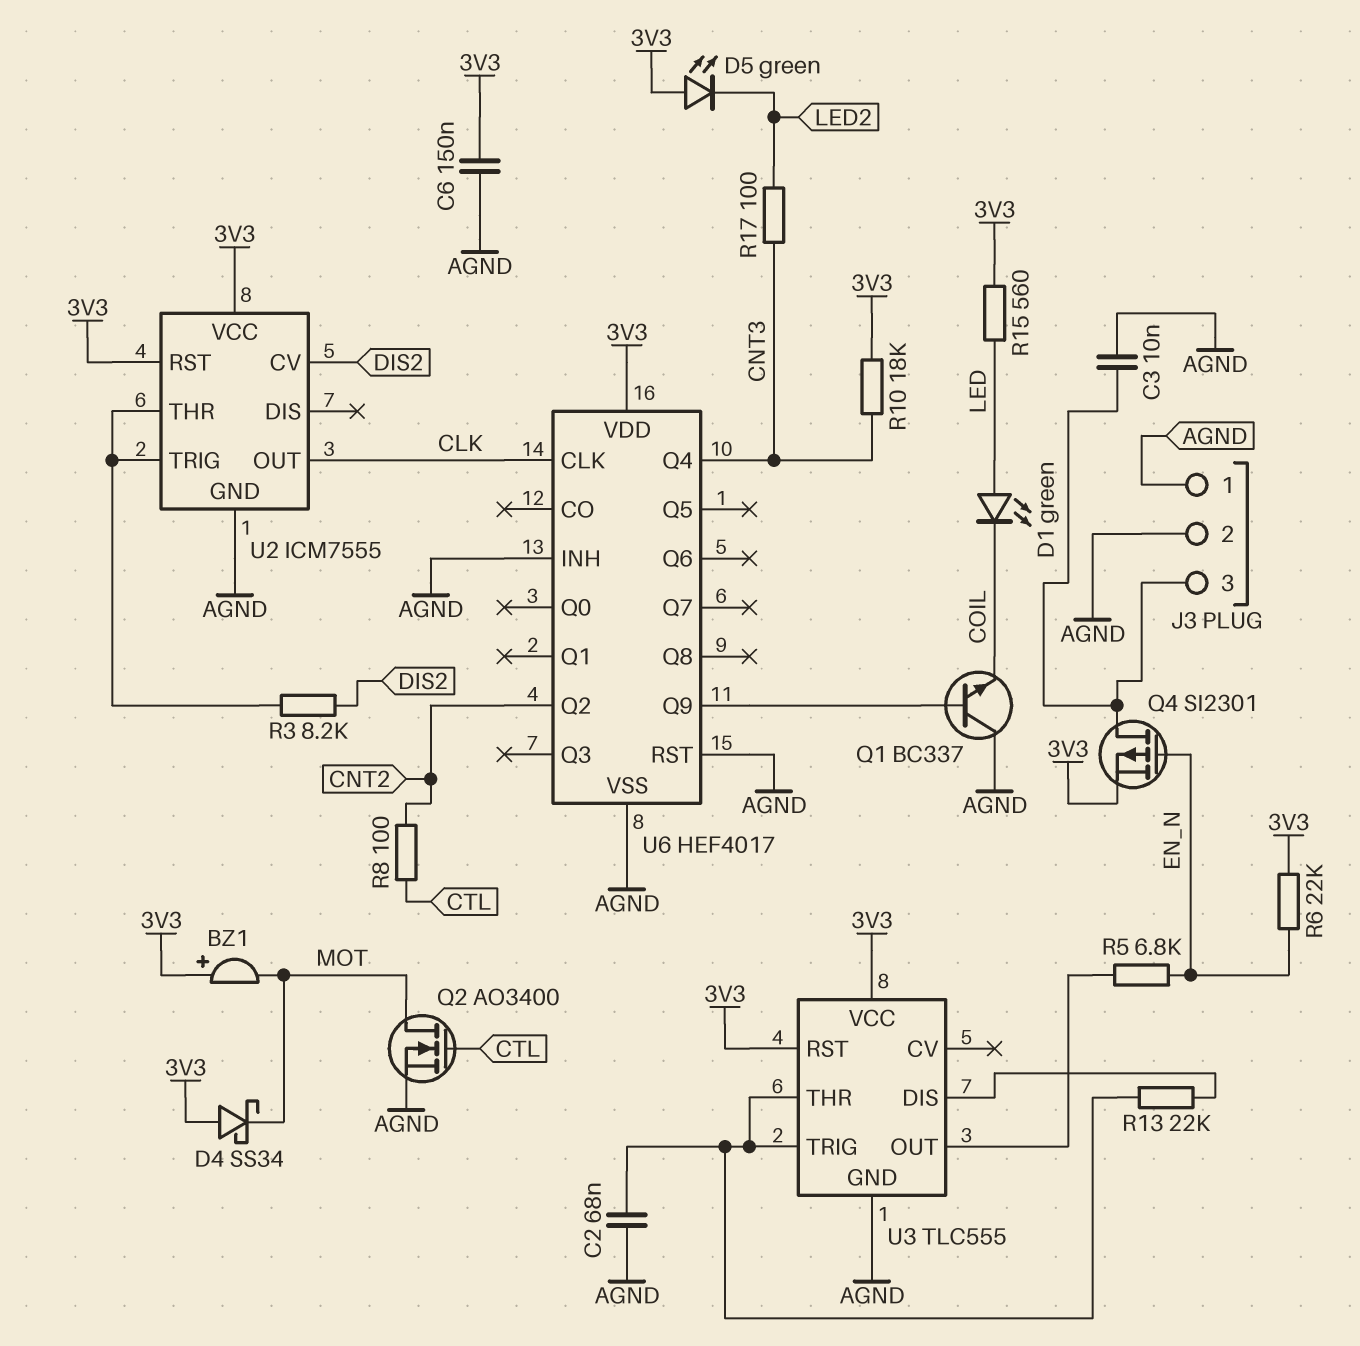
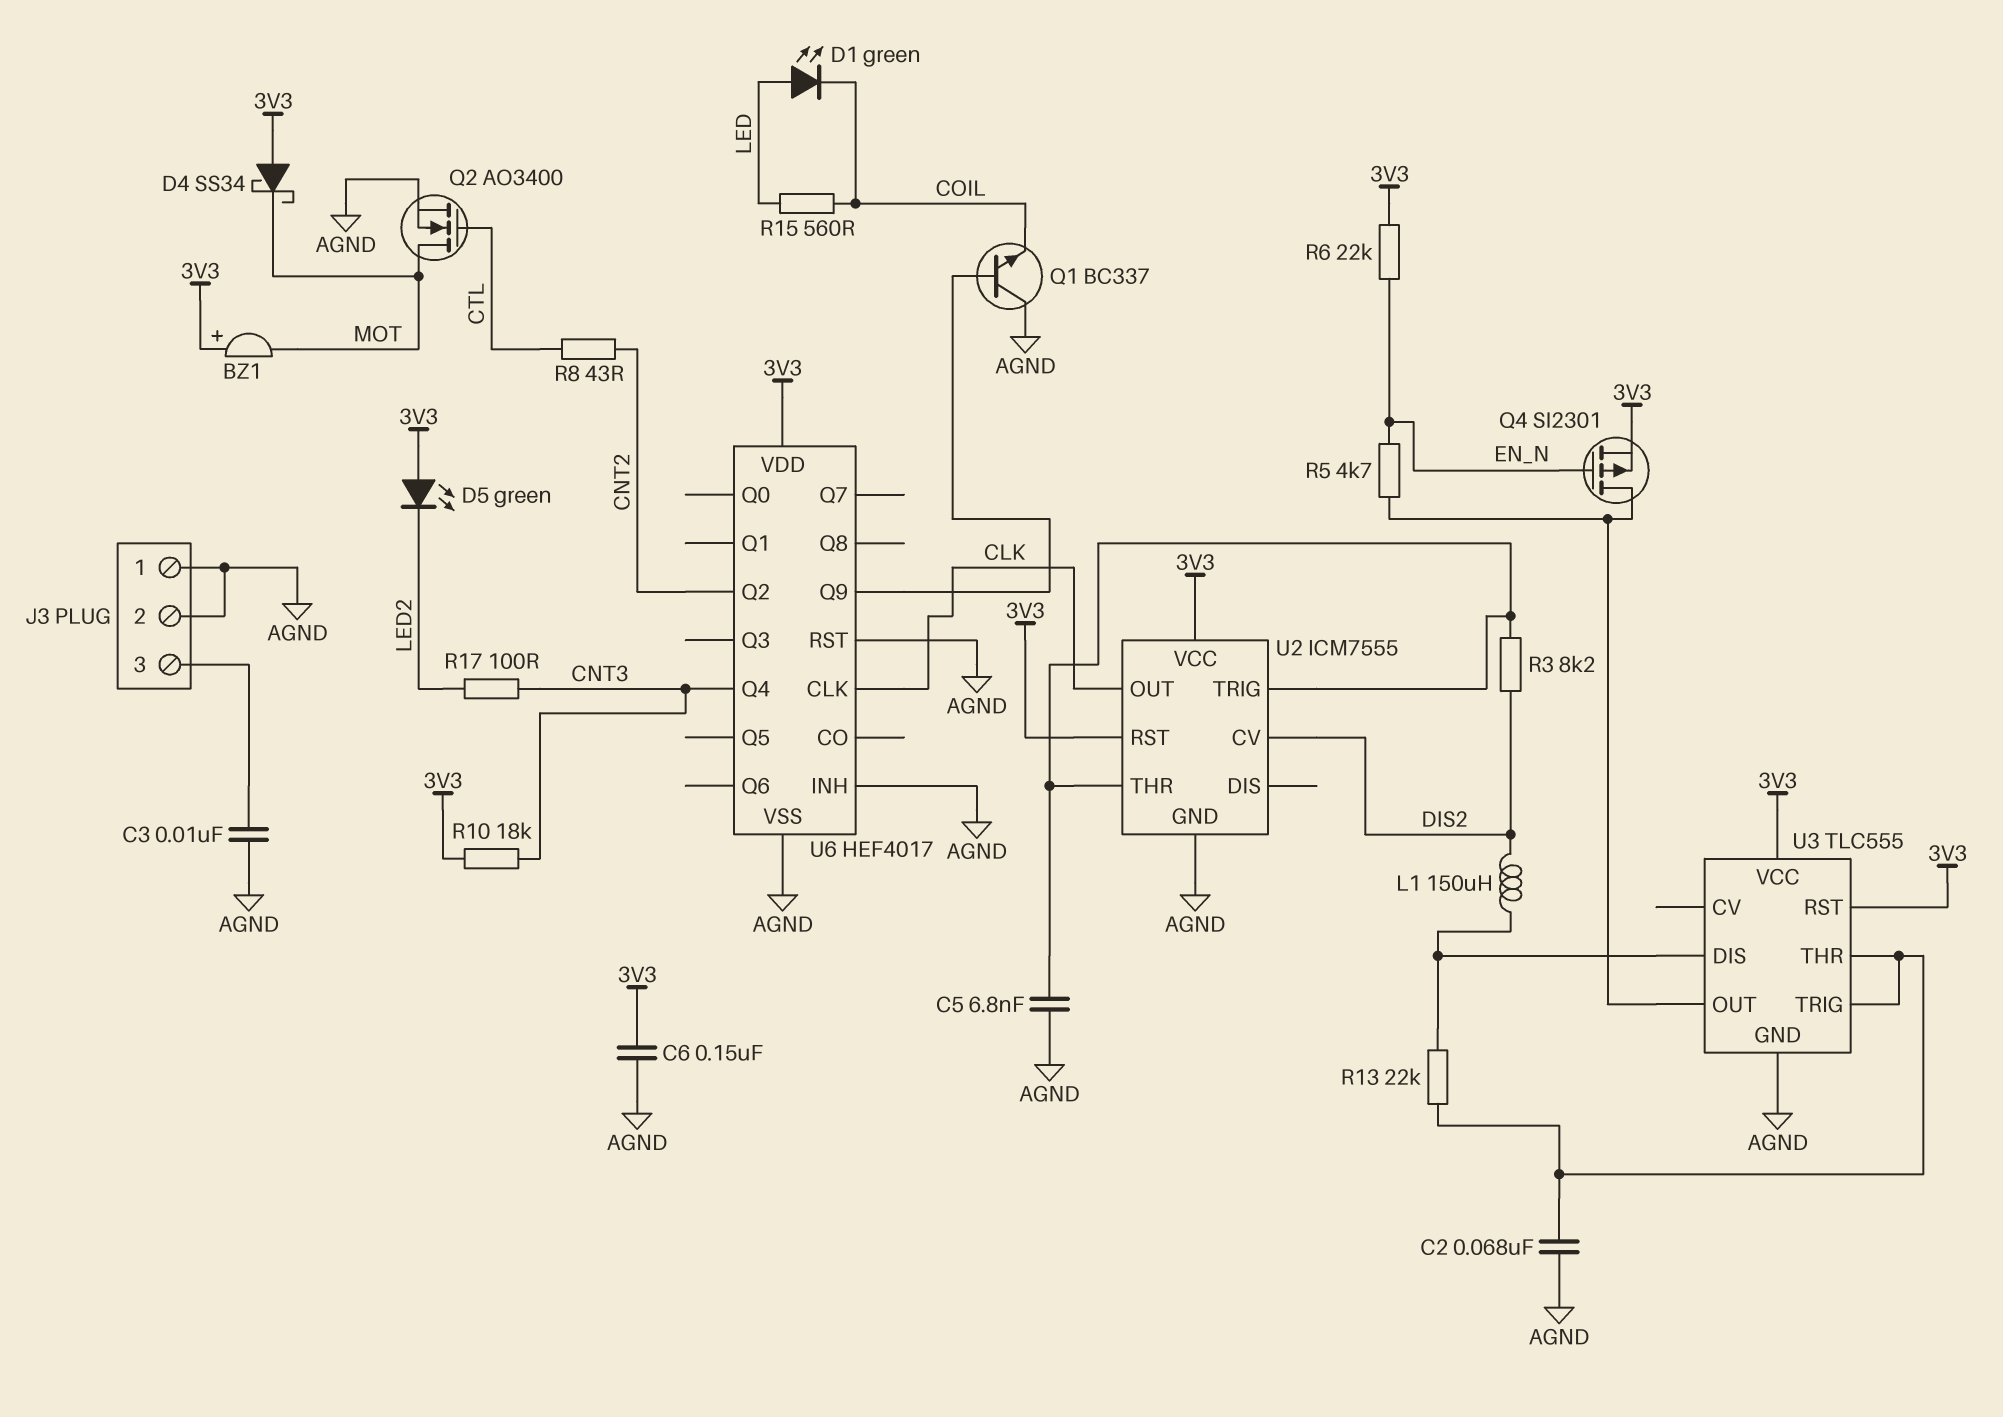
C5: none -> 6.8nF (AGND, U2/THR)
L1: none -> 150uH (DIS2, U3/DIS)
Q4: PMOS SI2301 (G EN_N, D J3/3, S 3V3) -> PMOS SI2301 (G EN_N, D U3/OUT, S 3V3)
R5: 6.8k (EN_N, U3/OUT) -> 4.7k (EN_N, U3/OUT)
R8: 100 (CNT2, CTL) -> 43 (CNT2, CTL)
R15: 560 (3V3, LED) -> 560 (COIL, LED)

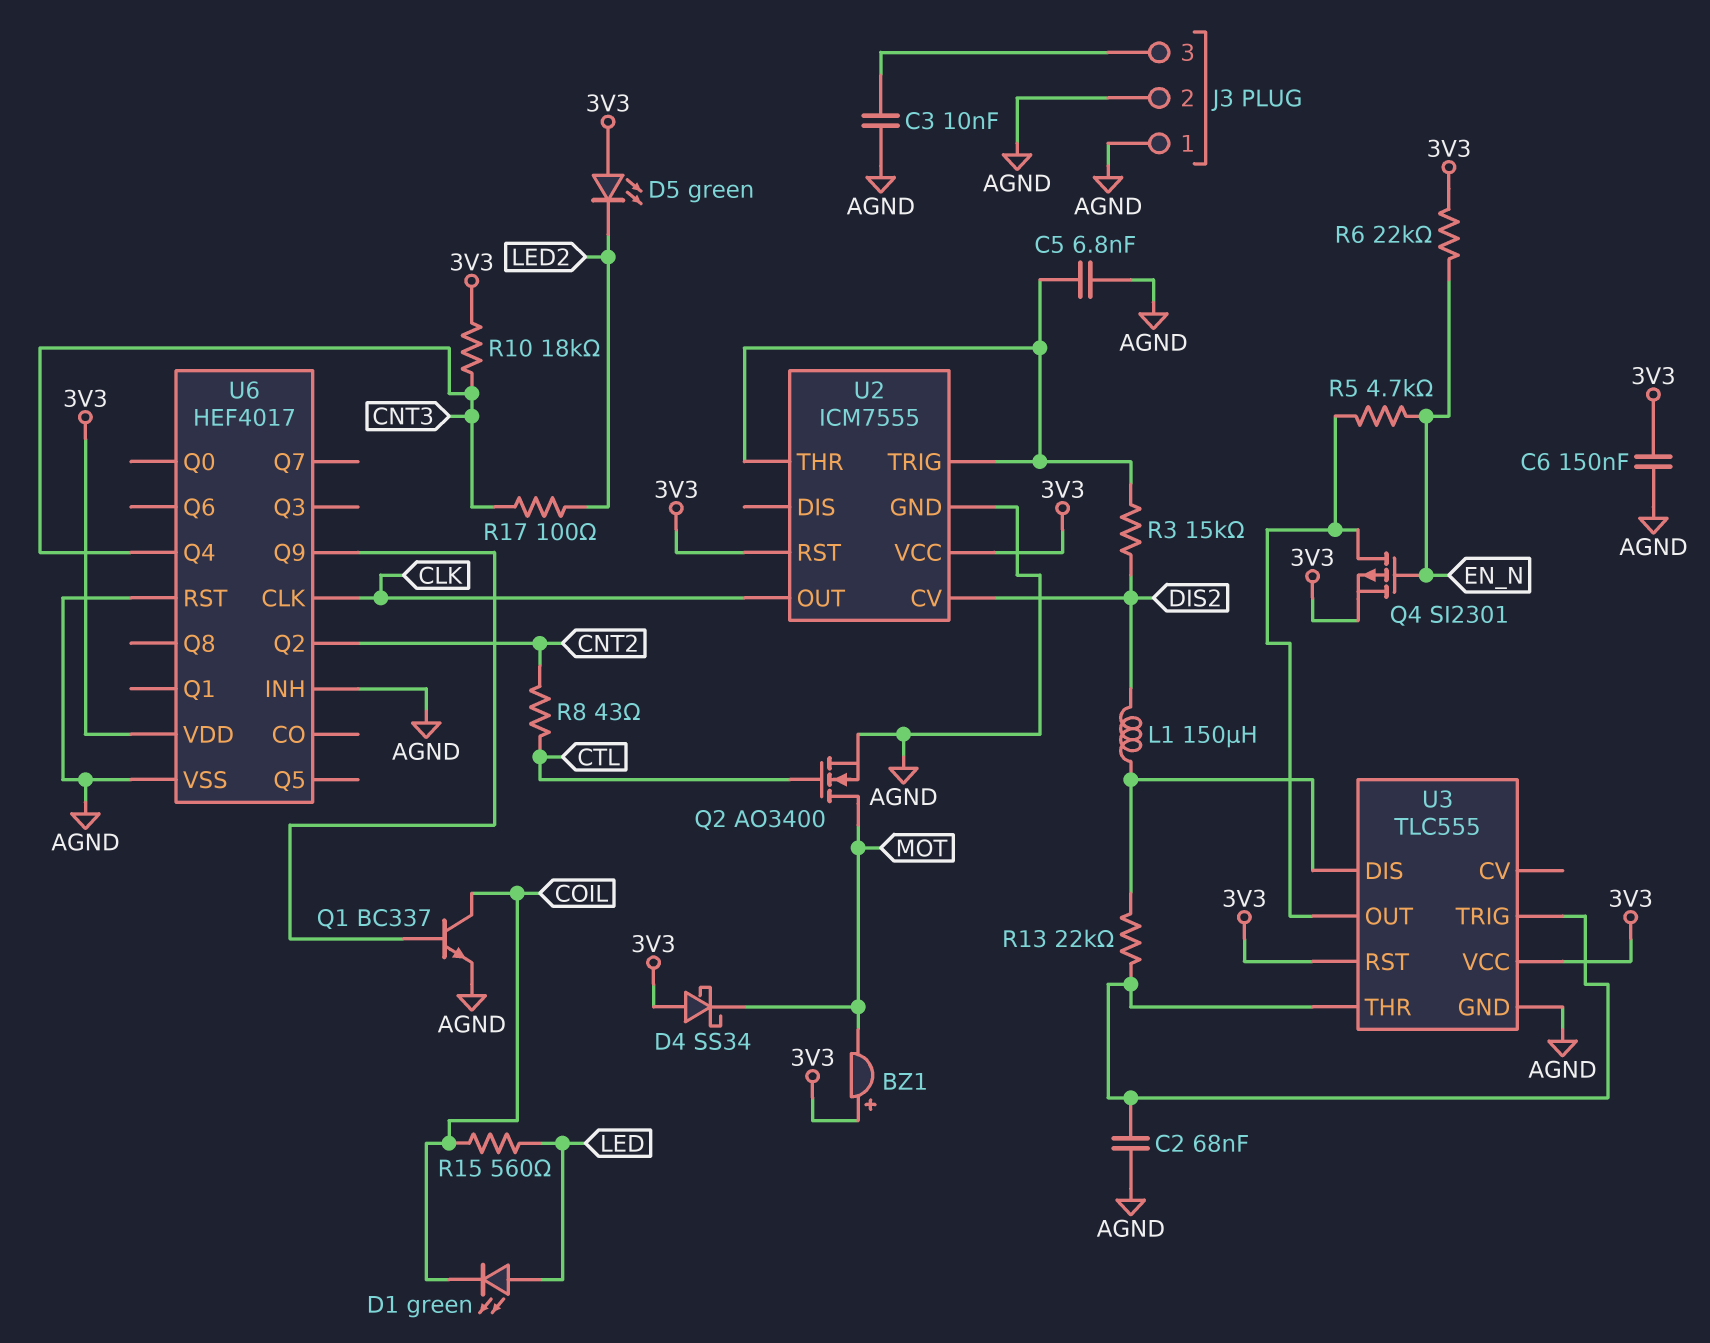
Q1: NPN BC337 (B U6/Q9, C AGND, E COIL) -> NPN BC337 (B U6/Q9, C COIL, E AGND)
R3: 8.2k (DIS2, U2/THR) -> 15k (DIS2, U2/THR)

